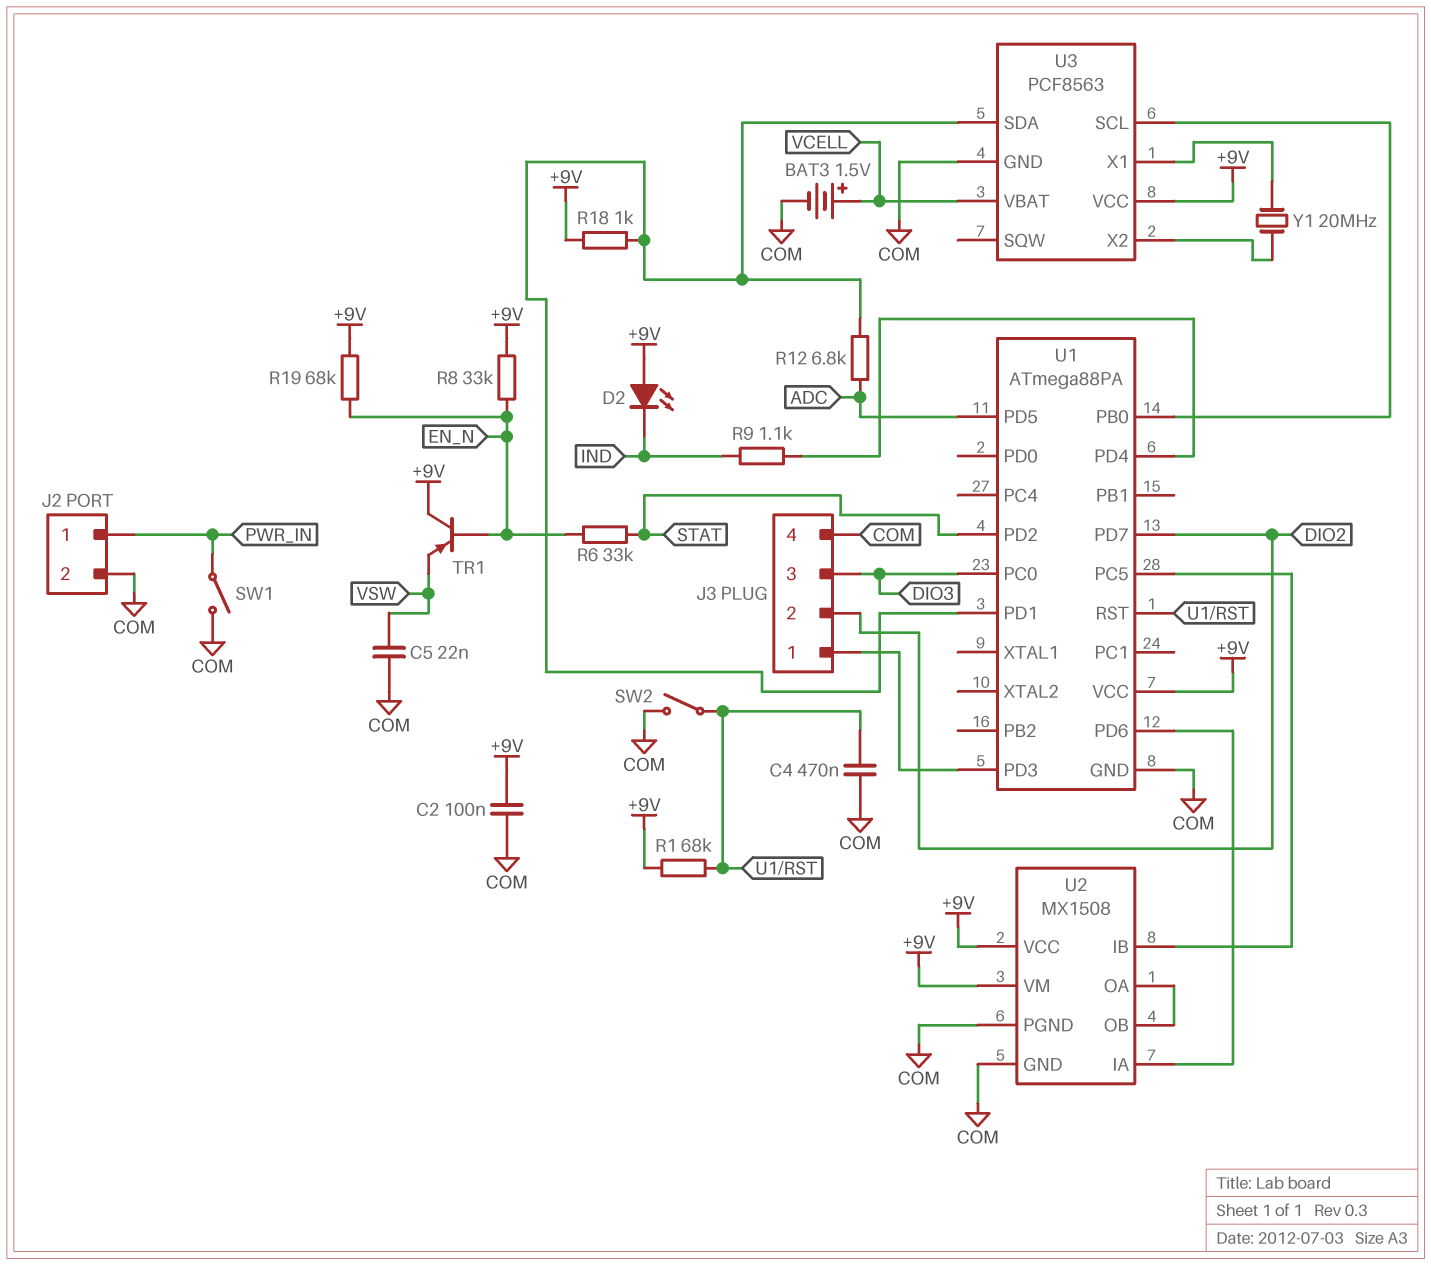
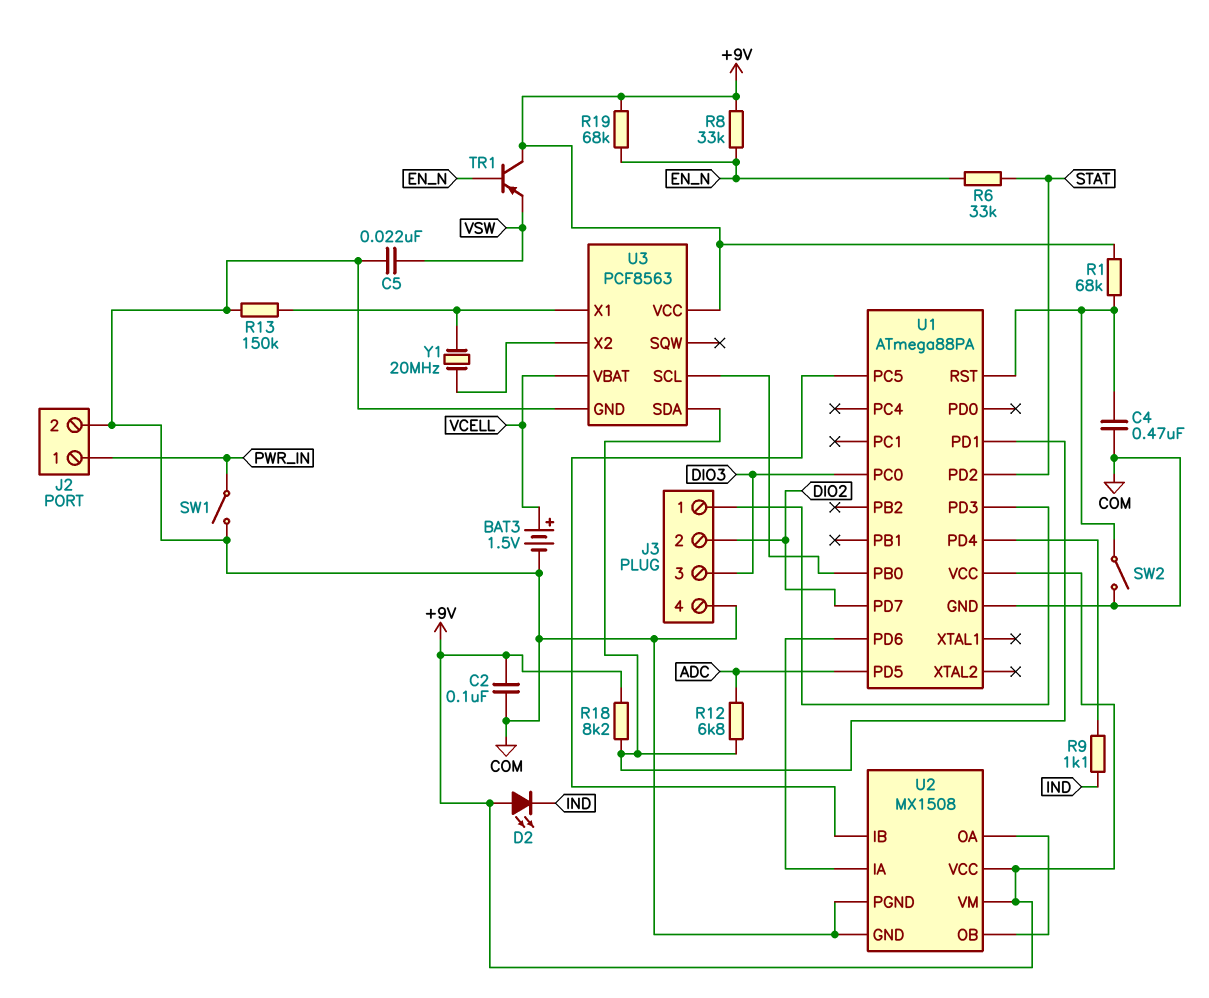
R13: none -> 150k (COM, U3/X1)
R18: 1k (+9V, U1/PD1) -> 8.2k (+9V, U1/PD1)

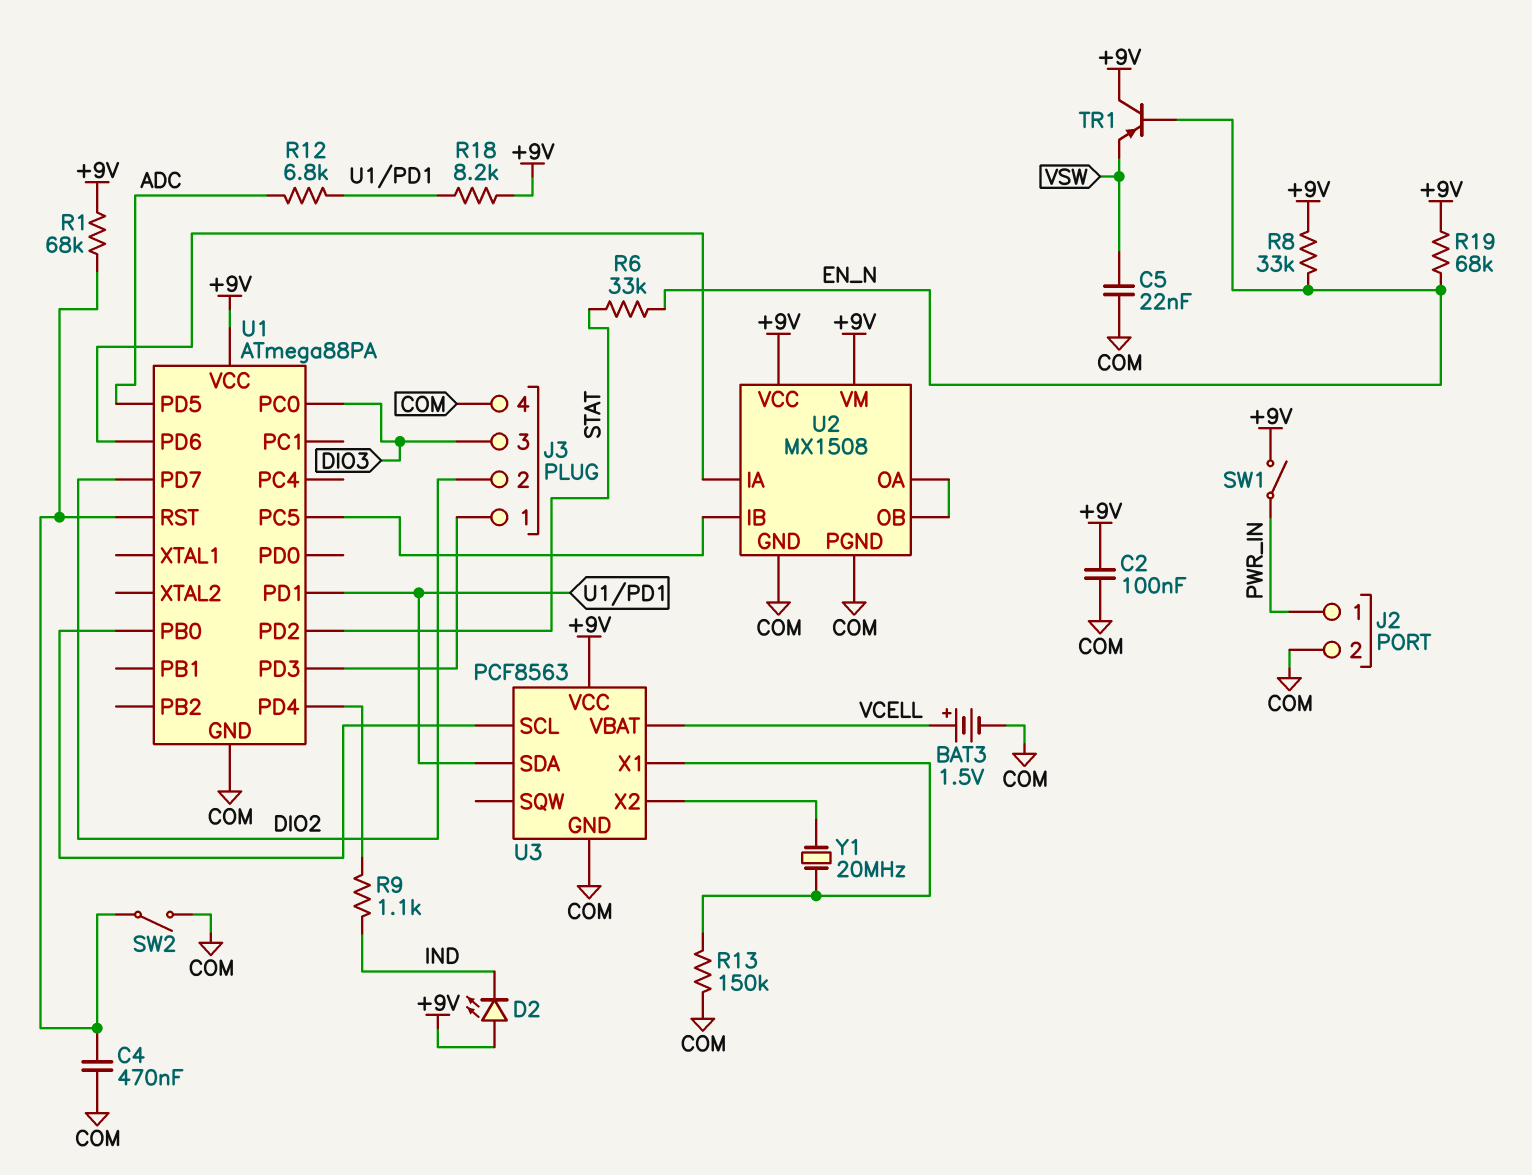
SW1: switch (COM, PWR_IN) -> switch (+9V, PWR_IN)

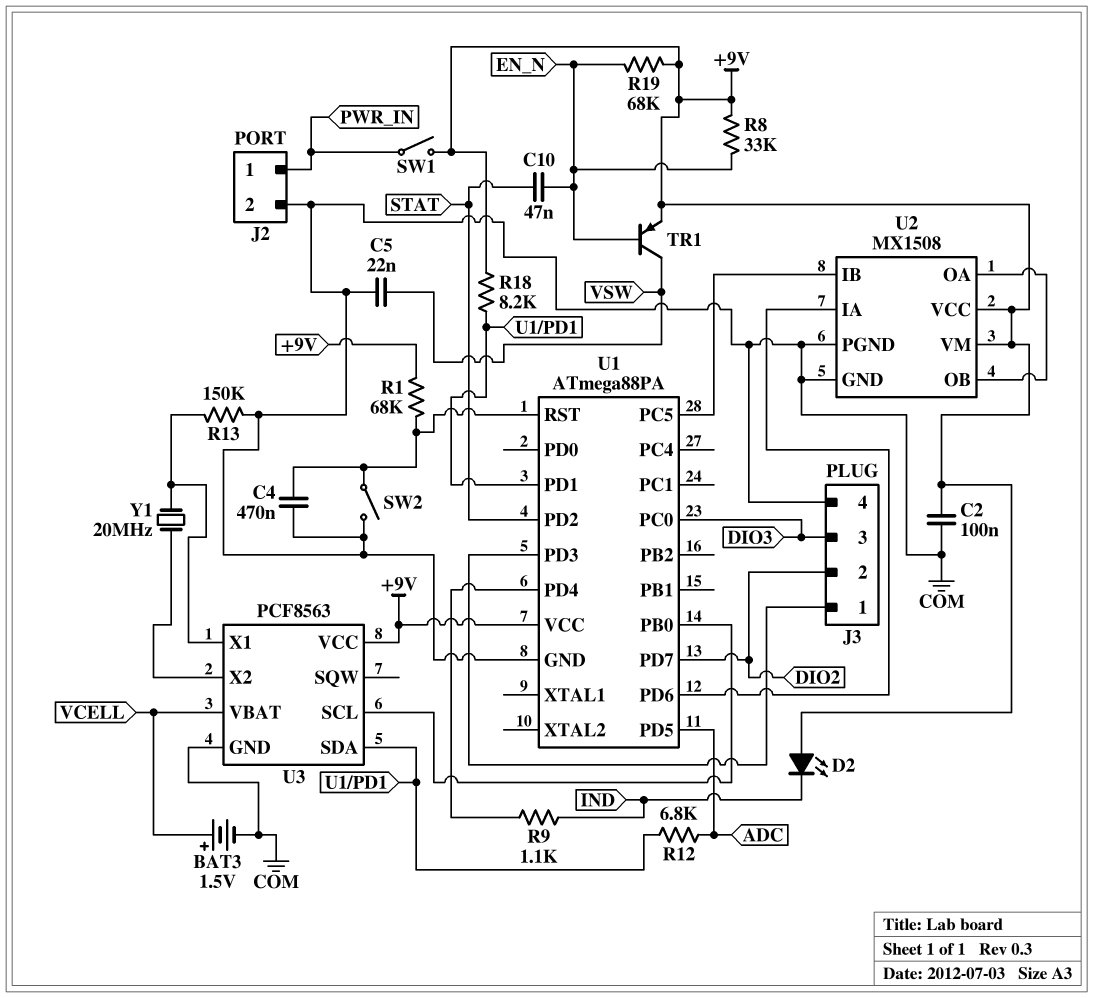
C10: none -> 47nF (EN_N, STAT)
R6: 33k (EN_N, STAT) -> none
TR1: PNP (B EN_N, C +9V, E VSW) -> PNP (B EN_N, C VSW, E +9V)

